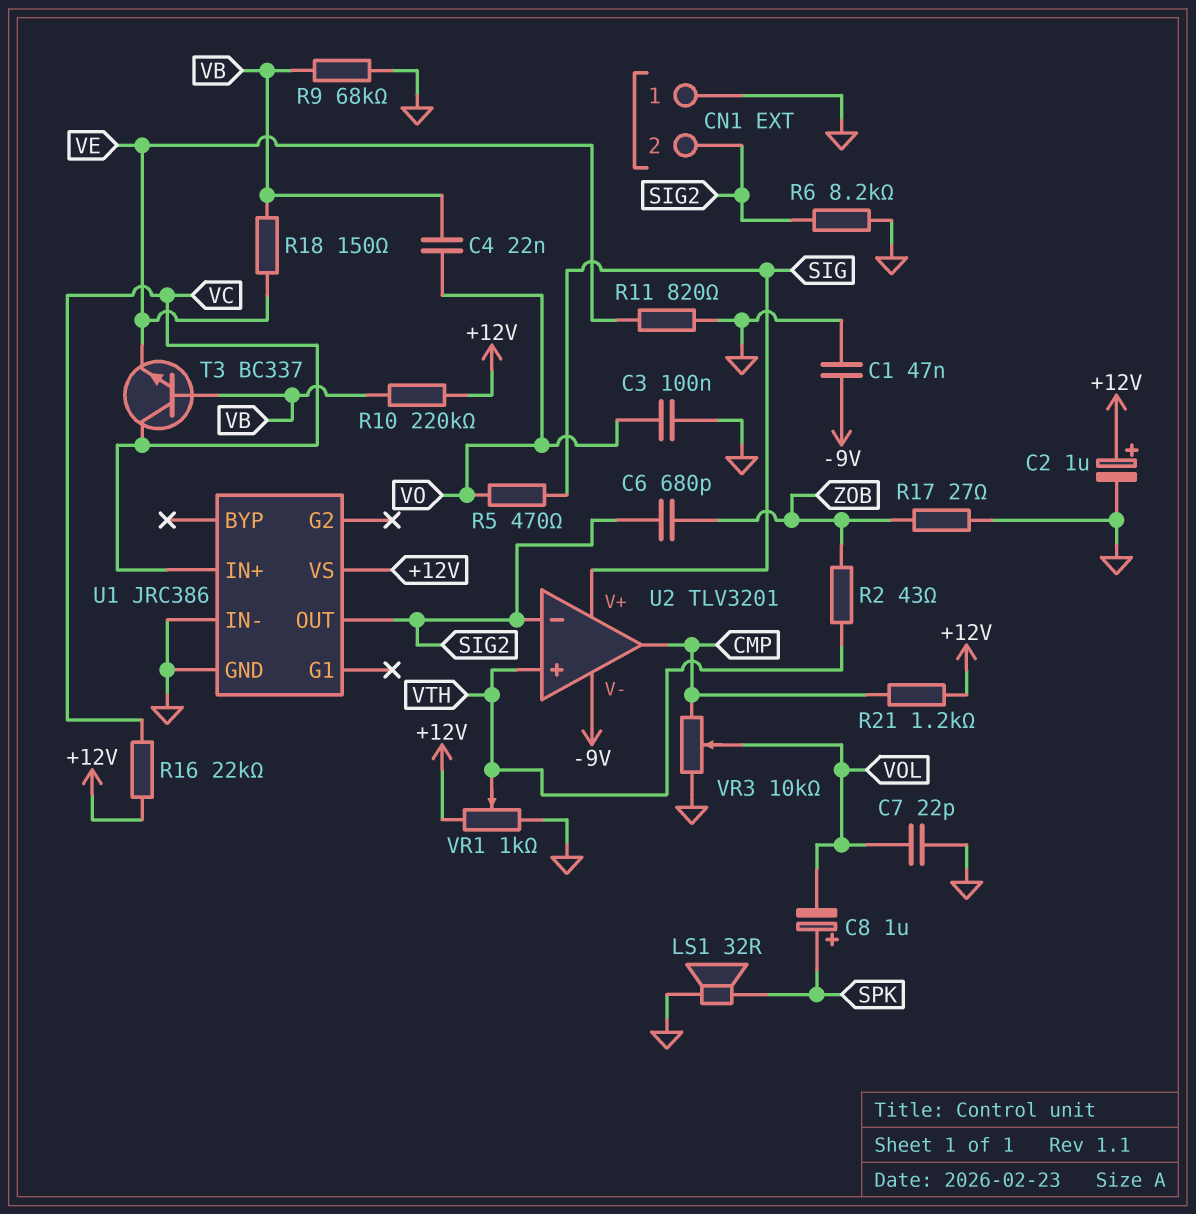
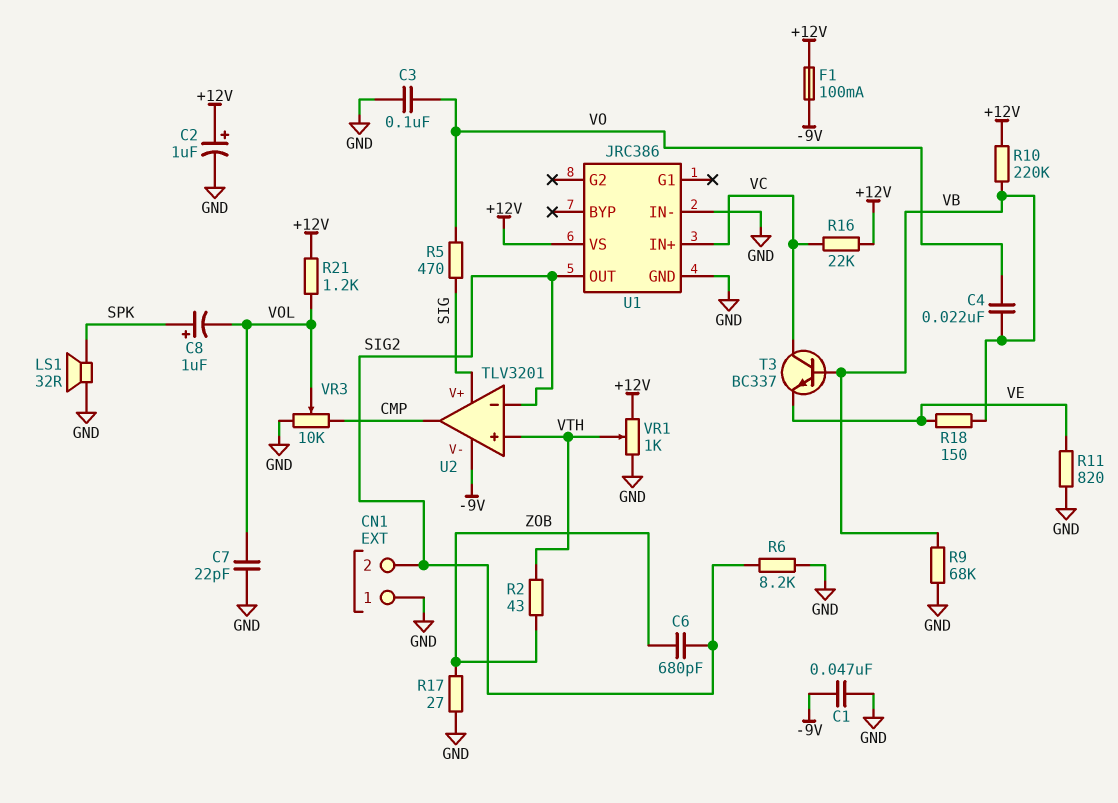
F1: none -> 100mA (+12V, -9V)
R21: 1.2k (+12V, CMP) -> 1.2k (+12V, VOL)

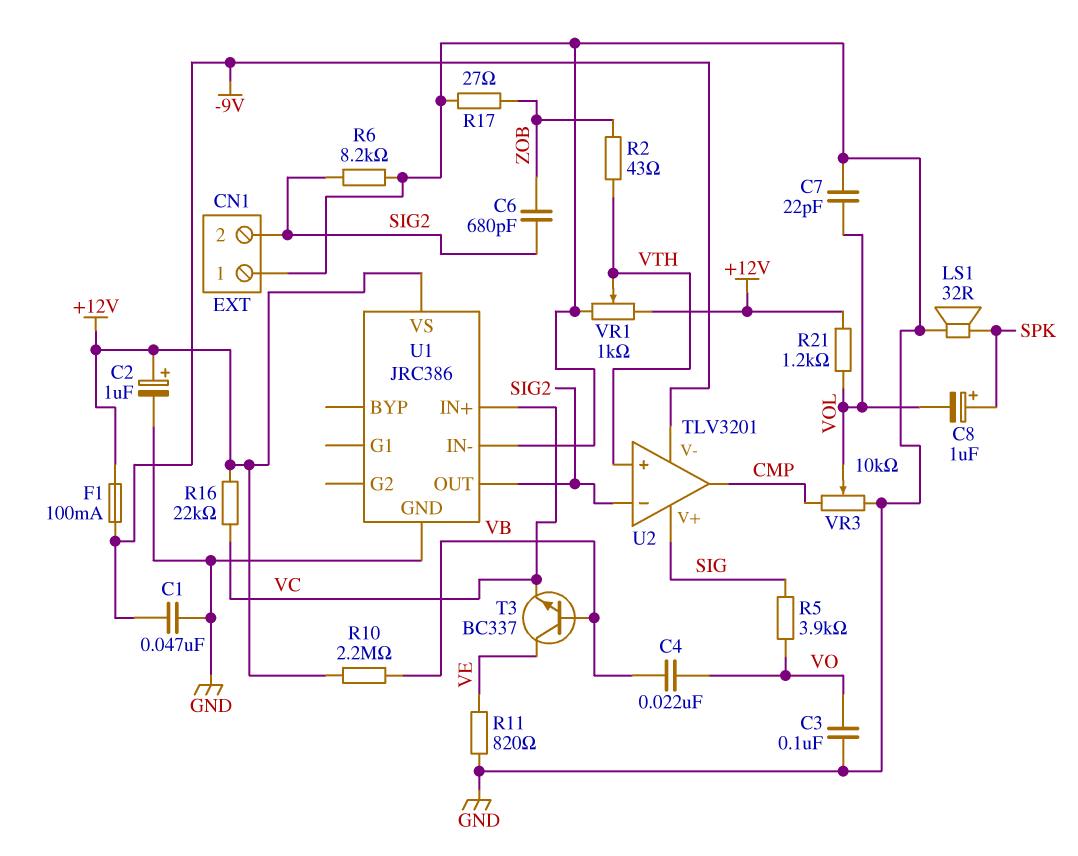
R5: 470 (SIG, VO) -> 3.9k (SIG, VO)
R9: 68k (GND, VB) -> none
R10: 220k (+12V, VB) -> 2.2M (+12V, VB)
R18: 150 (VB, VE) -> none
T3: NPN BC337 (B VB, C VC, E VE) -> NPN BC337 (B VB, C VE, E VC)

